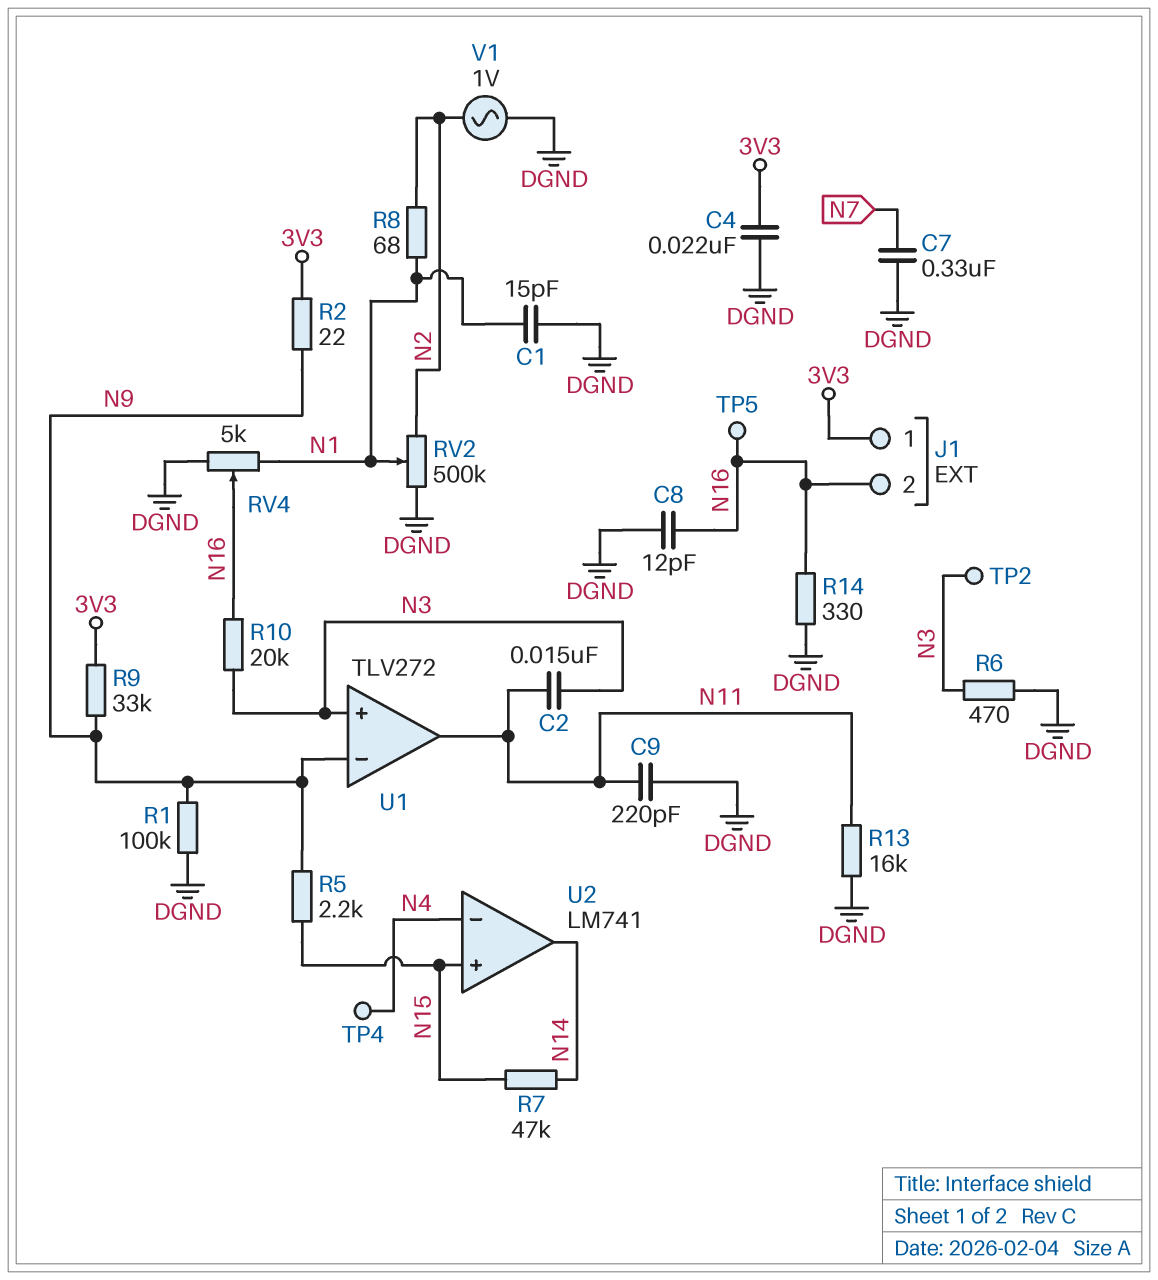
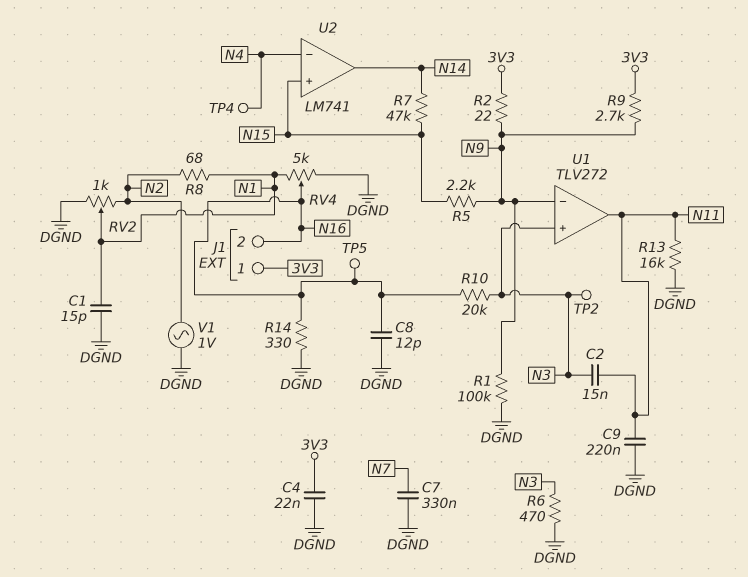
C9: 220pF (DGND, N11) -> 220nF (DGND, N11)
R9: 33k (3V3, N9) -> 2.7k (3V3, N9)
RV2: 500k (DGND, N2, wiper N1) -> 1k (DGND, N2, wiper N1)

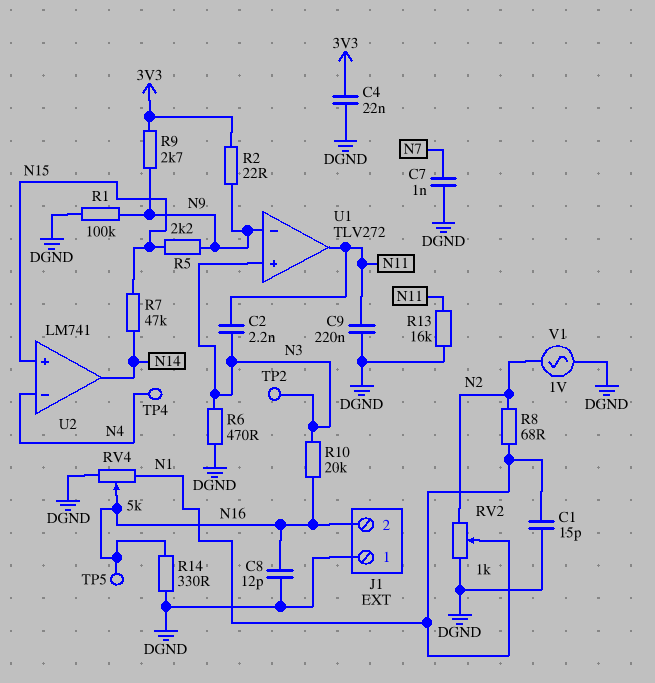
C2: 15nF (N3, N11) -> 2.2nF (N3, N11)
C7: 330nF (DGND, N7) -> 1nF (DGND, N7)
J1 pin 1: 3V3 -> DGND

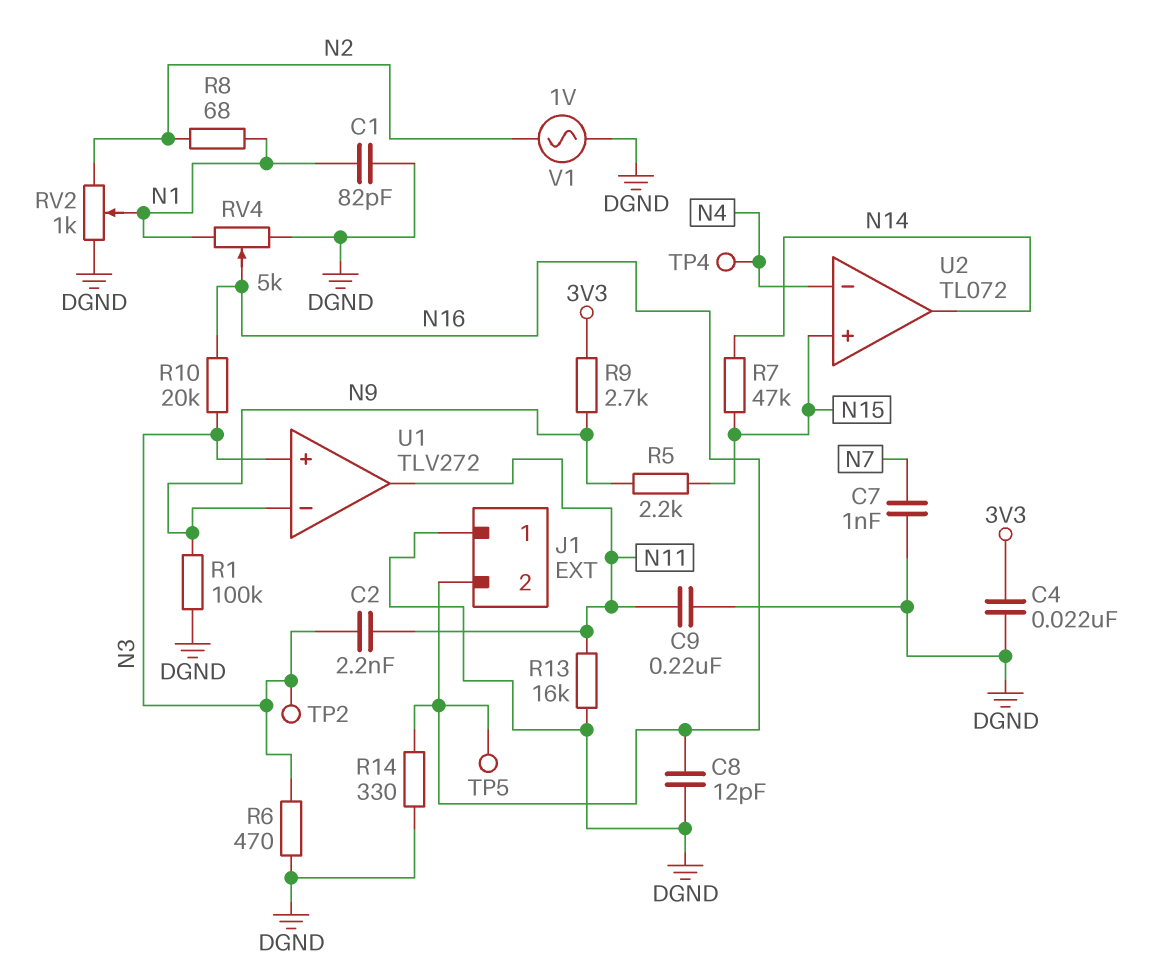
C1: 15pF (DGND, N1) -> 82pF (DGND, N1)
R2: 22 (3V3, N9) -> none
U2: LM741 -> TL072

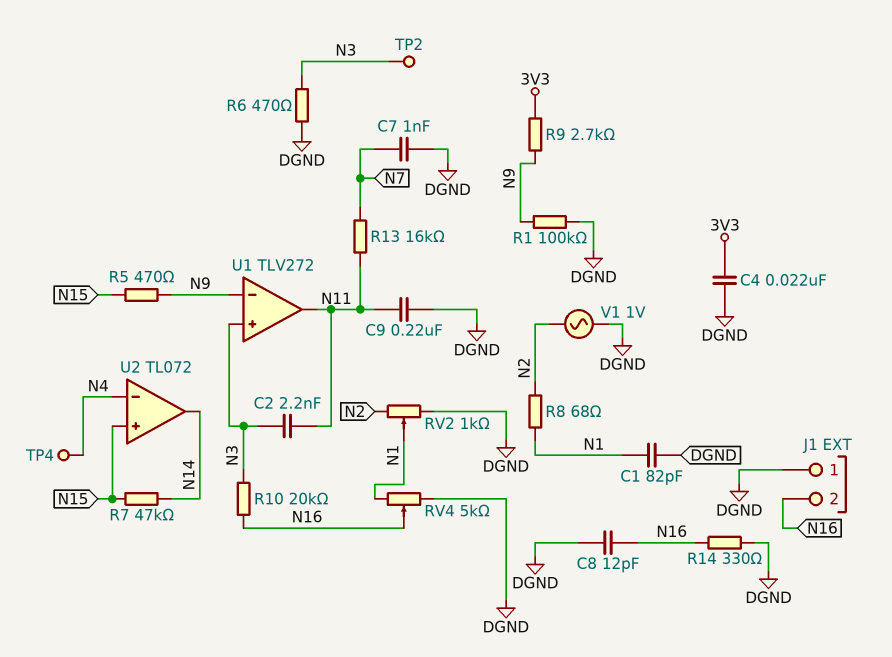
R5: 2.2k (N9, N15) -> 470 (N9, N15)
R13: 16k (DGND, N11) -> 16k (N7, N11)
TP5: test point (N16) -> none

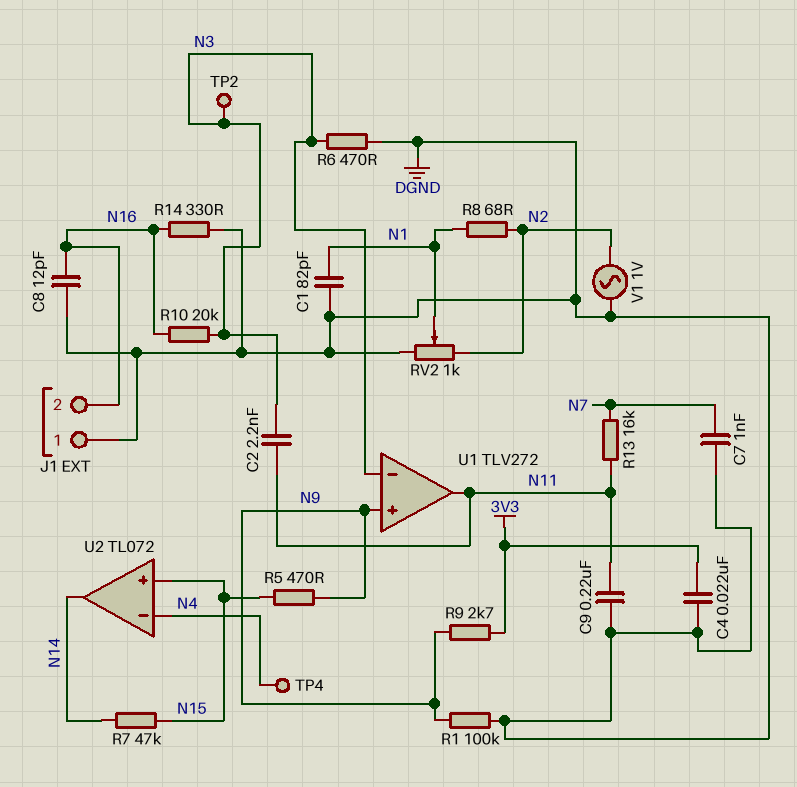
RV4: 5k (DGND, N1, wiper N16) -> none
U1 pin in+: N3 -> N9
U1 pin in-: N9 -> N3

